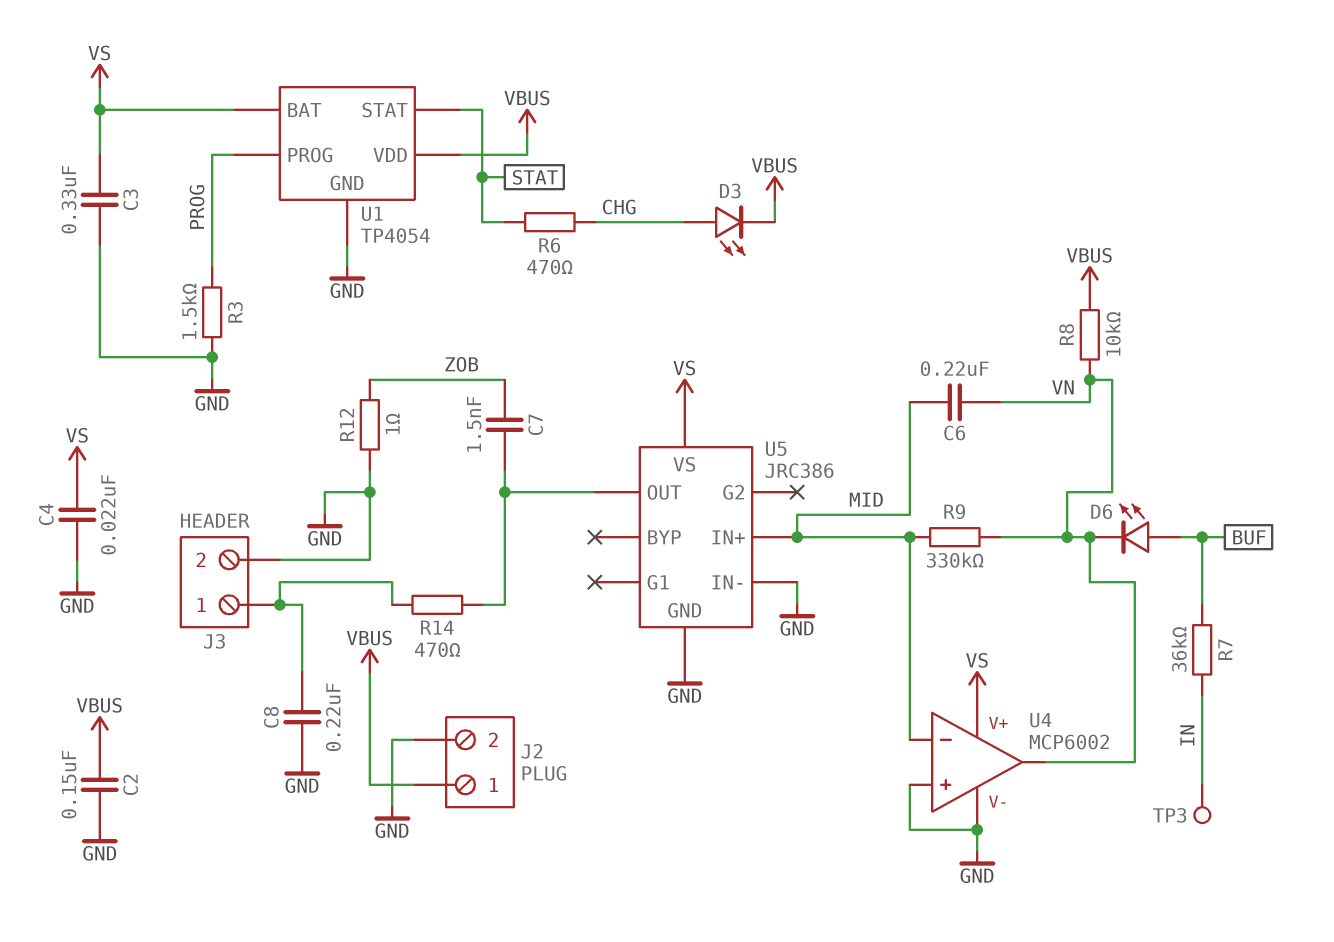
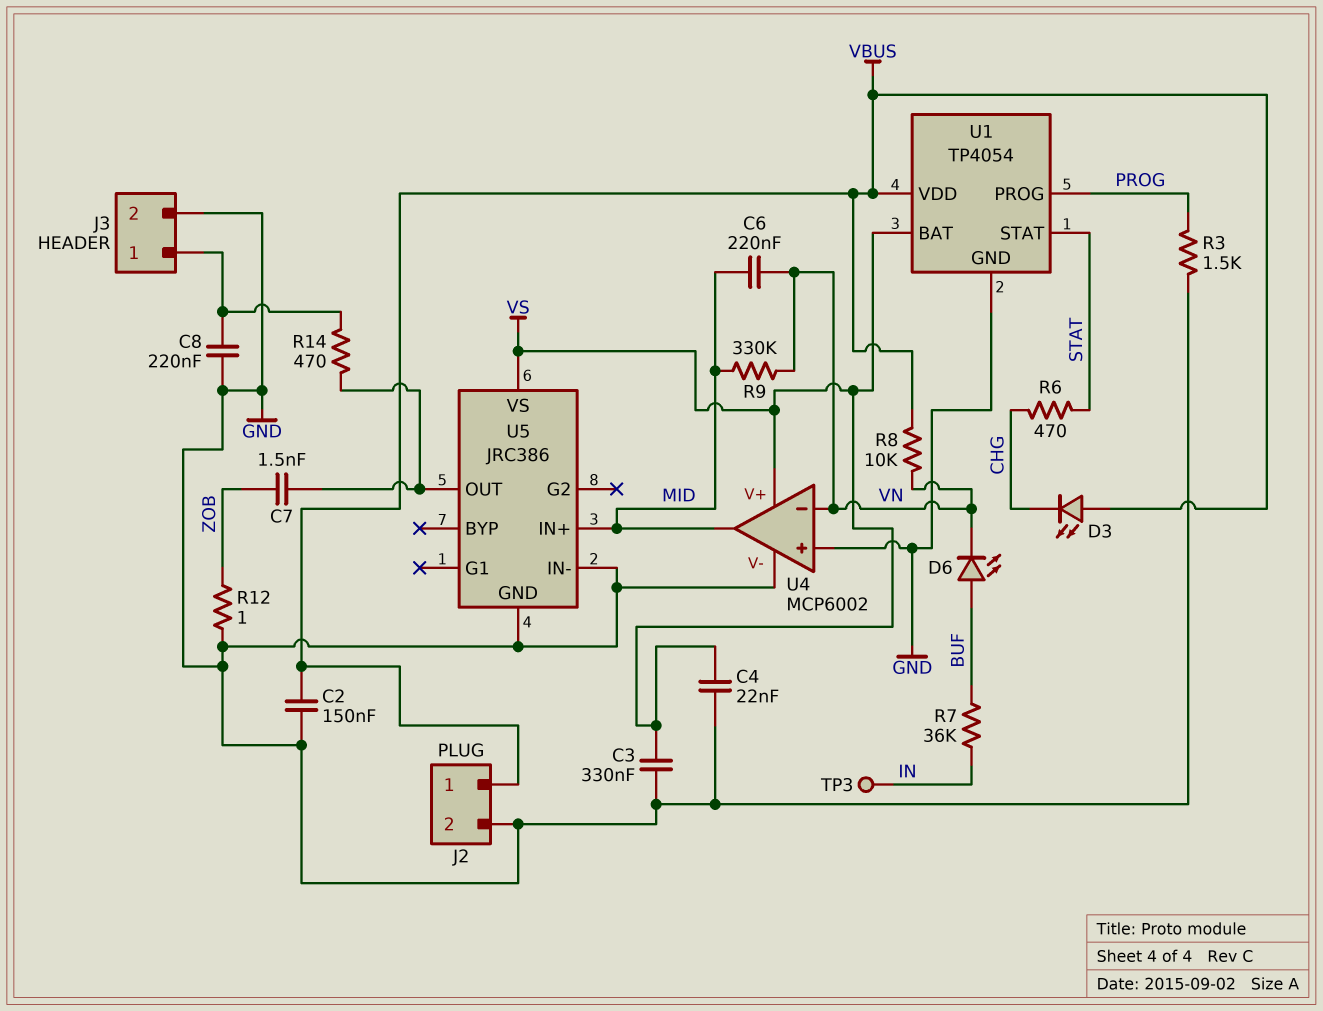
D3: LED (A CHG, K VBUS) -> LED (A VBUS, K CHG)
U4 pin in-: MID -> VN
U4 pin out: VN -> MID

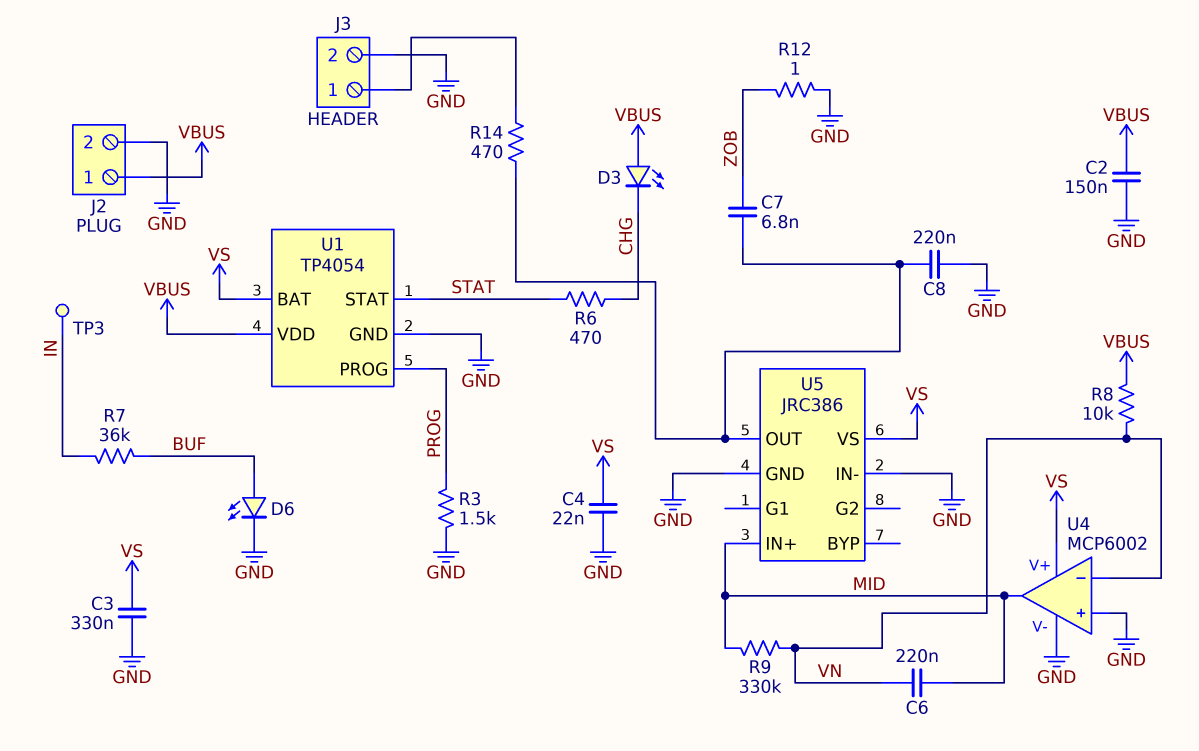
C7: 1.5nF (U5/OUT, ZOB) -> 6.8nF (U5/OUT, ZOB)
C8: 220nF (GND, J3/1) -> 220nF (GND, U5/OUT)
D6: LED (A BUF, K VN) -> LED (A BUF, K GND)

